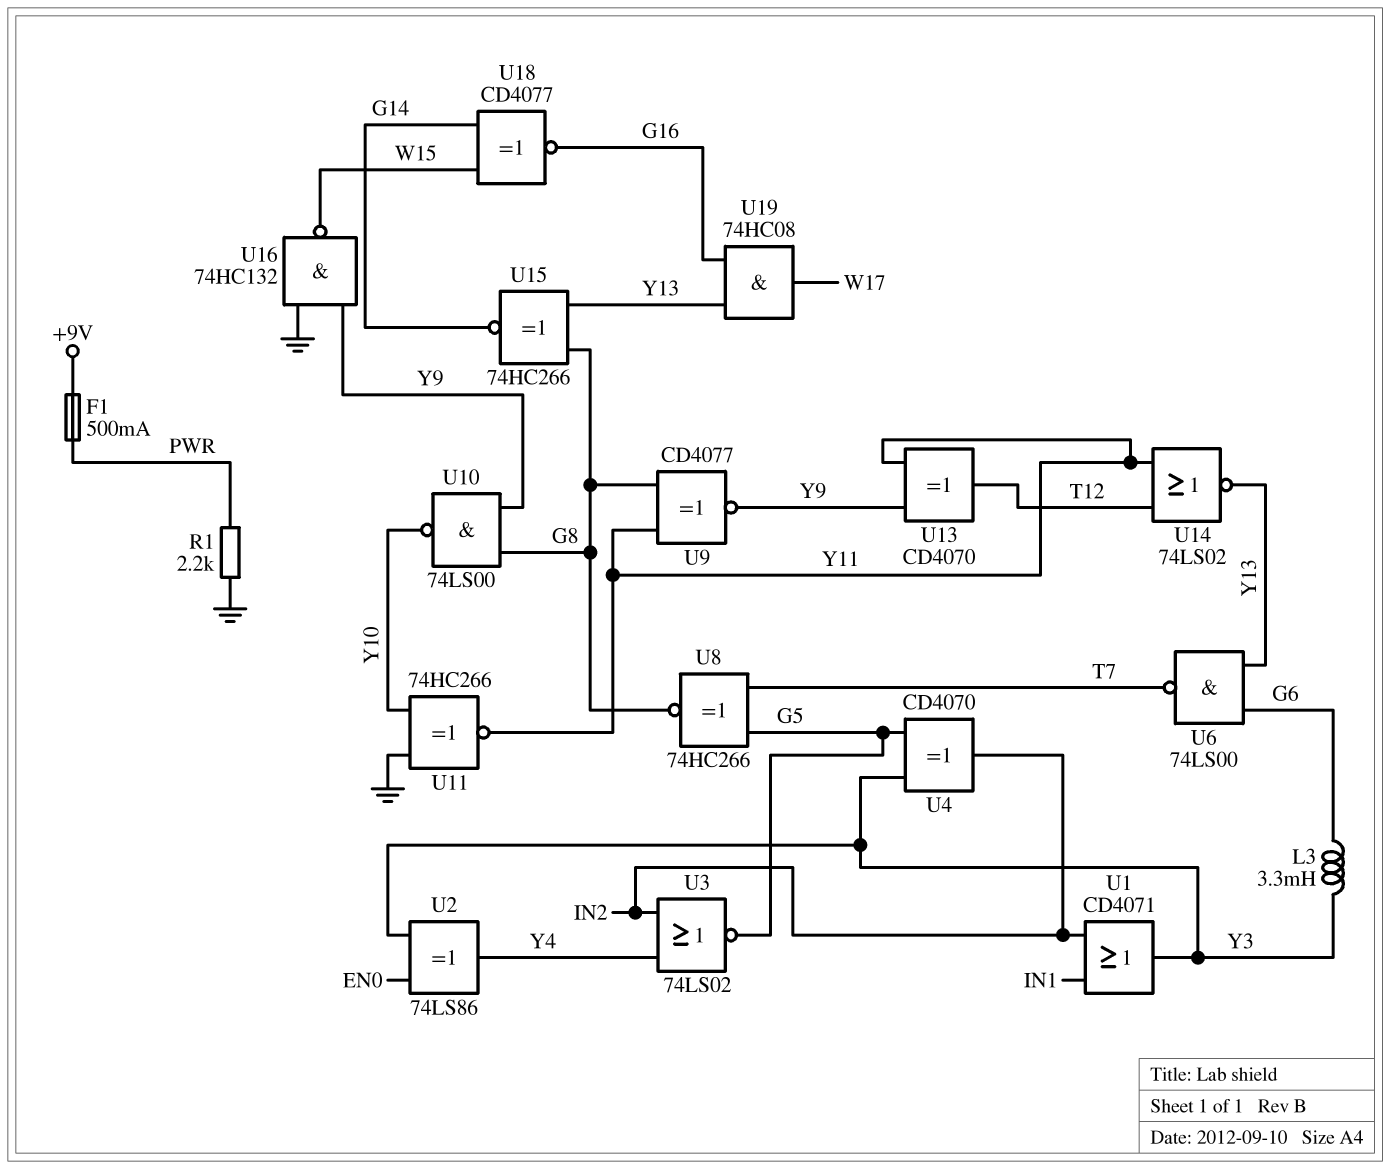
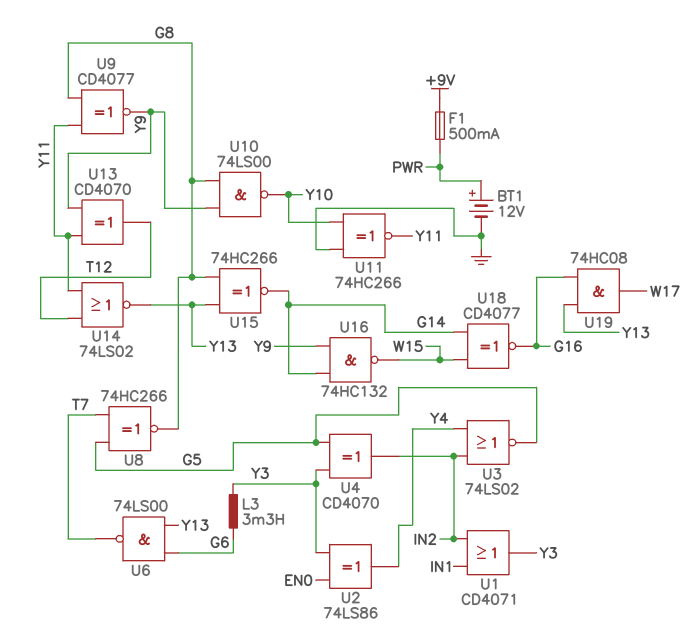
BT1: none -> 12V (plus PWR, minus GND)
R1: 2.2k (GND, PWR) -> none
U16: NAND 74HC132 (in GND, in Y9, out W15) -> NAND 74HC132 (in G14, in Y9, out W15)

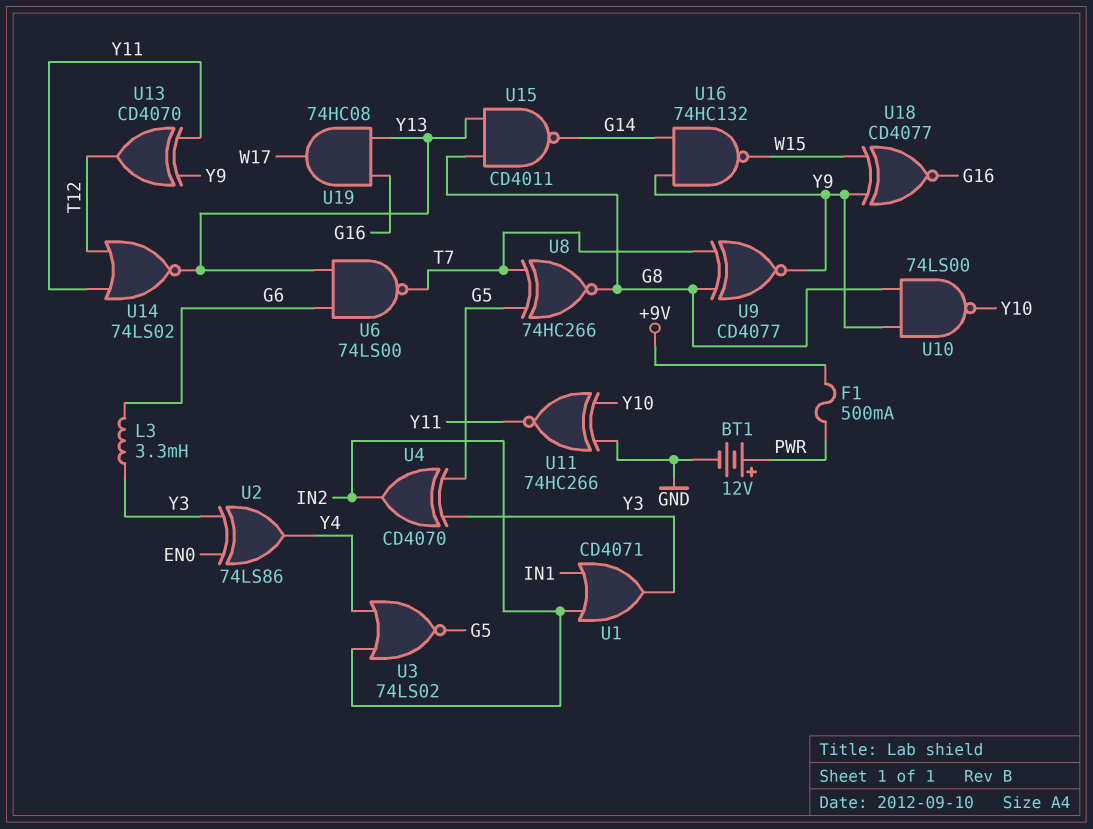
U9: XNOR CD4077 (in G8, in Y11, out Y9) -> XNOR CD4077 (in G8, in T7, out Y9)
U15: XNOR 74HC266 (in G8, in Y13, out G14) -> NAND CD4011 (in G8, in Y13, out G14)
U18: XNOR CD4077 (in G14, in W15, out G16) -> XNOR CD4077 (in W15, in Y9, out G16)

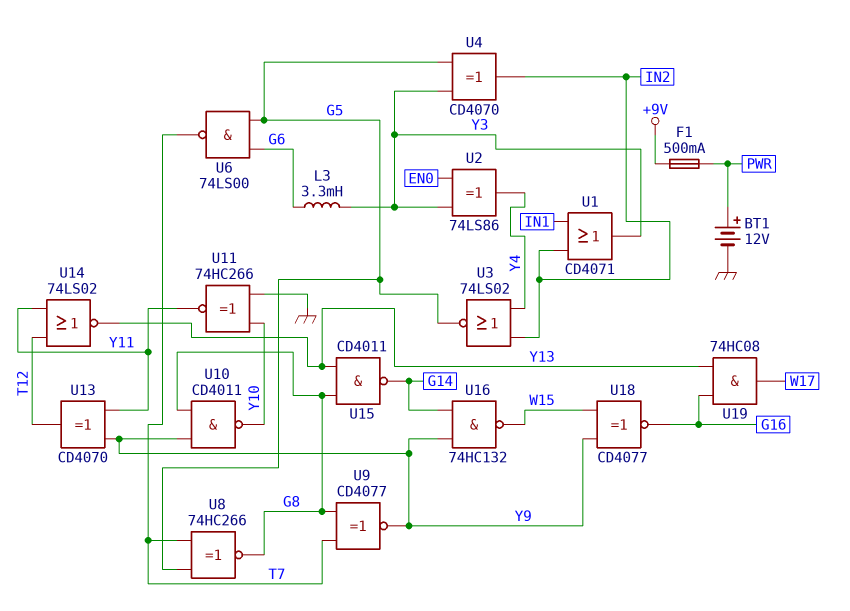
U6: NAND 74LS00 (in G6, in Y13, out T7) -> NAND 74LS00 (in G5, in G6, out T7)
U10: NAND 74LS00 (in G8, in Y9, out Y10) -> NAND CD4011 (in G8, in Y9, out Y10)

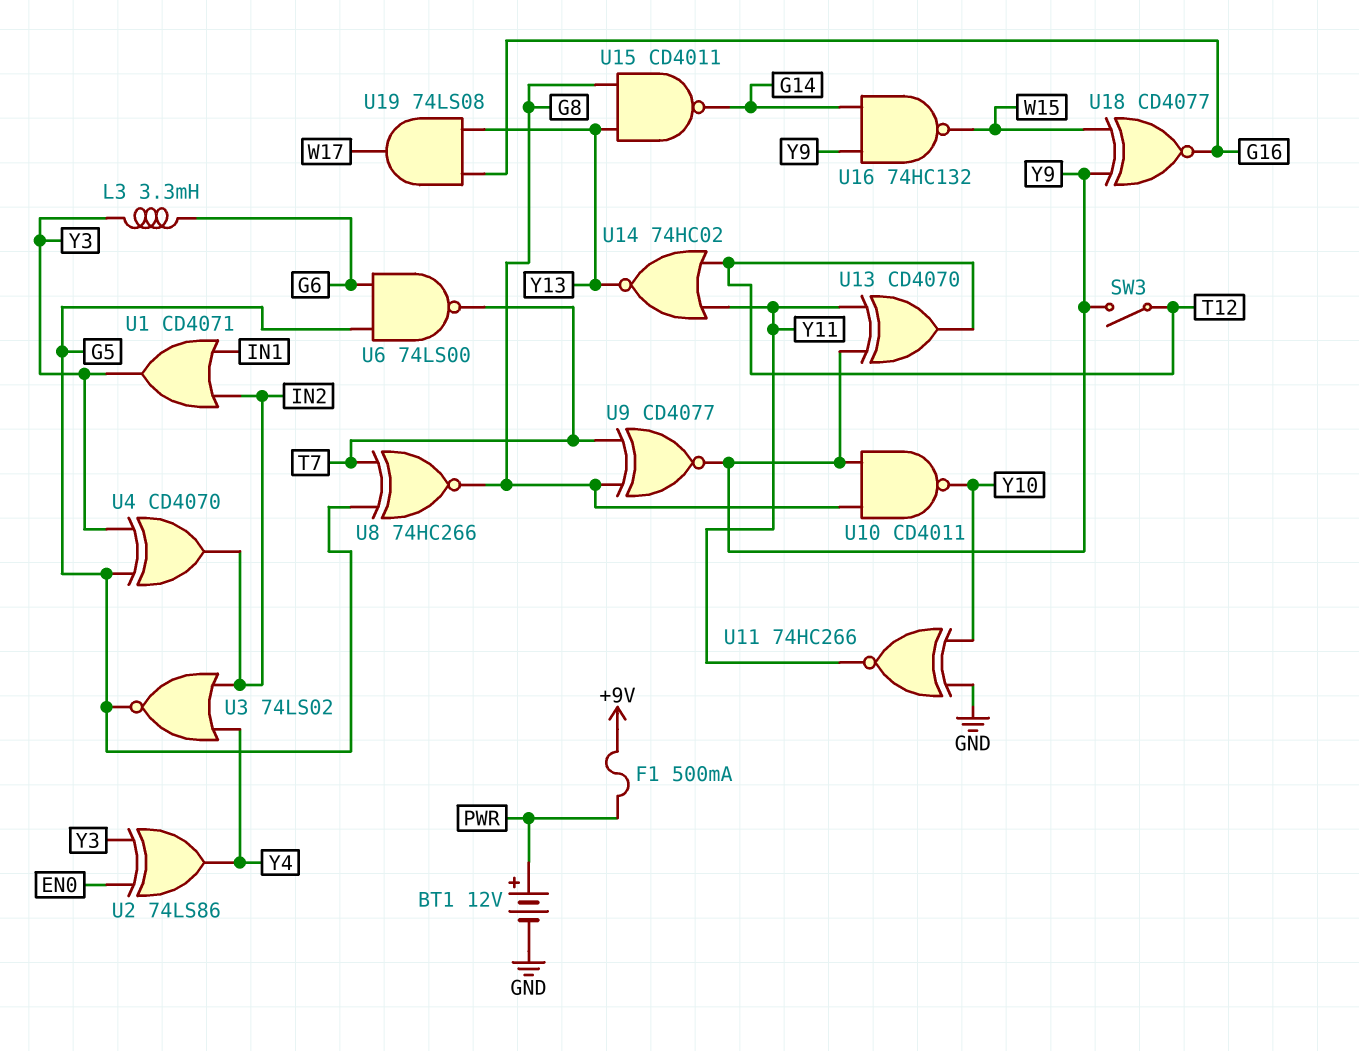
SW3: none -> switch (T12, Y9)
U14: NOR 74LS02 (in T12, in Y11, out Y13) -> NOR 74HC02 (in T12, in Y11, out Y13)
U19: AND 74HC08 (in G16, in Y13, out W17) -> AND 74LS08 (in G16, in Y13, out W17)

